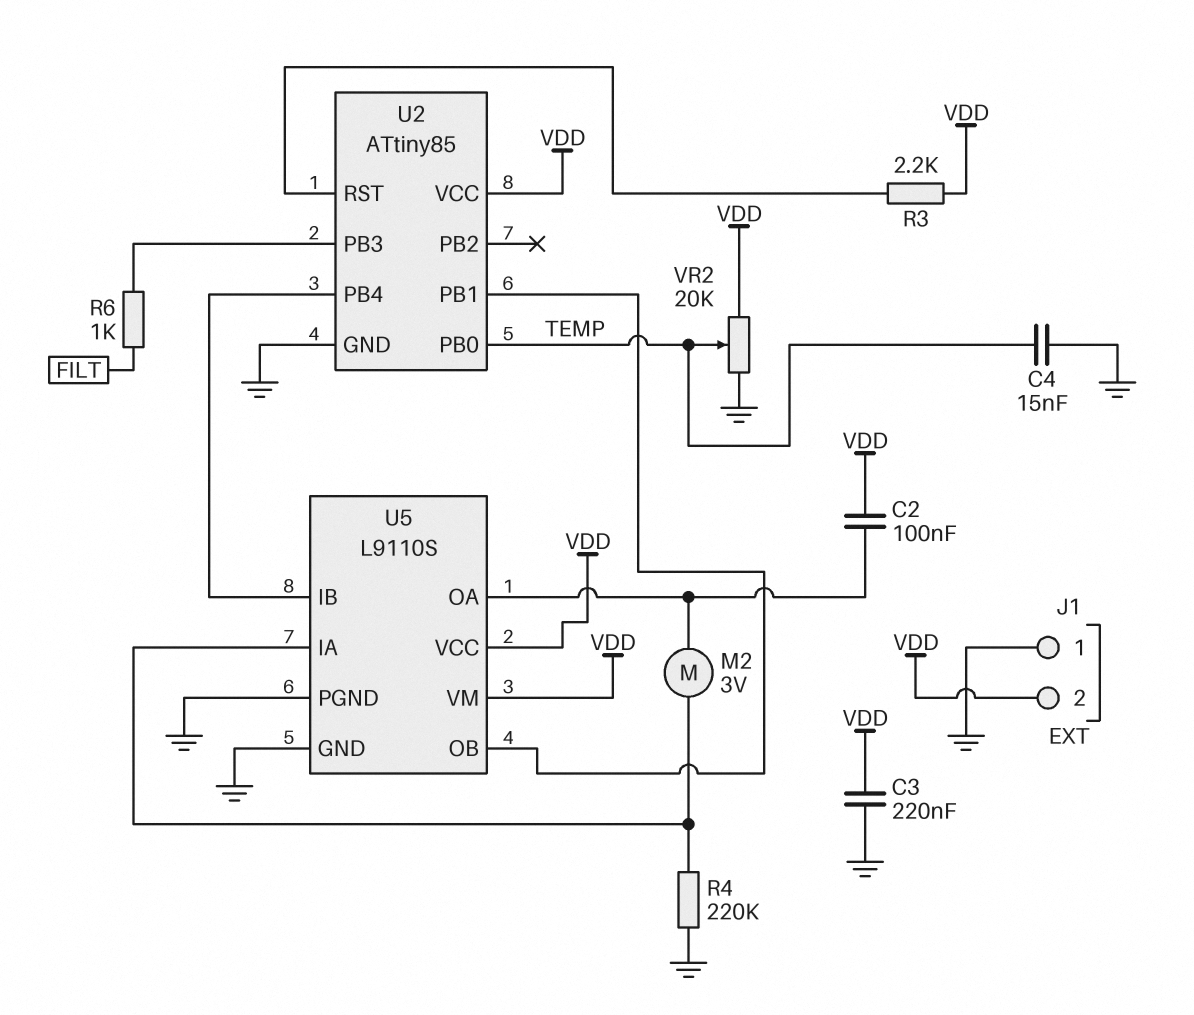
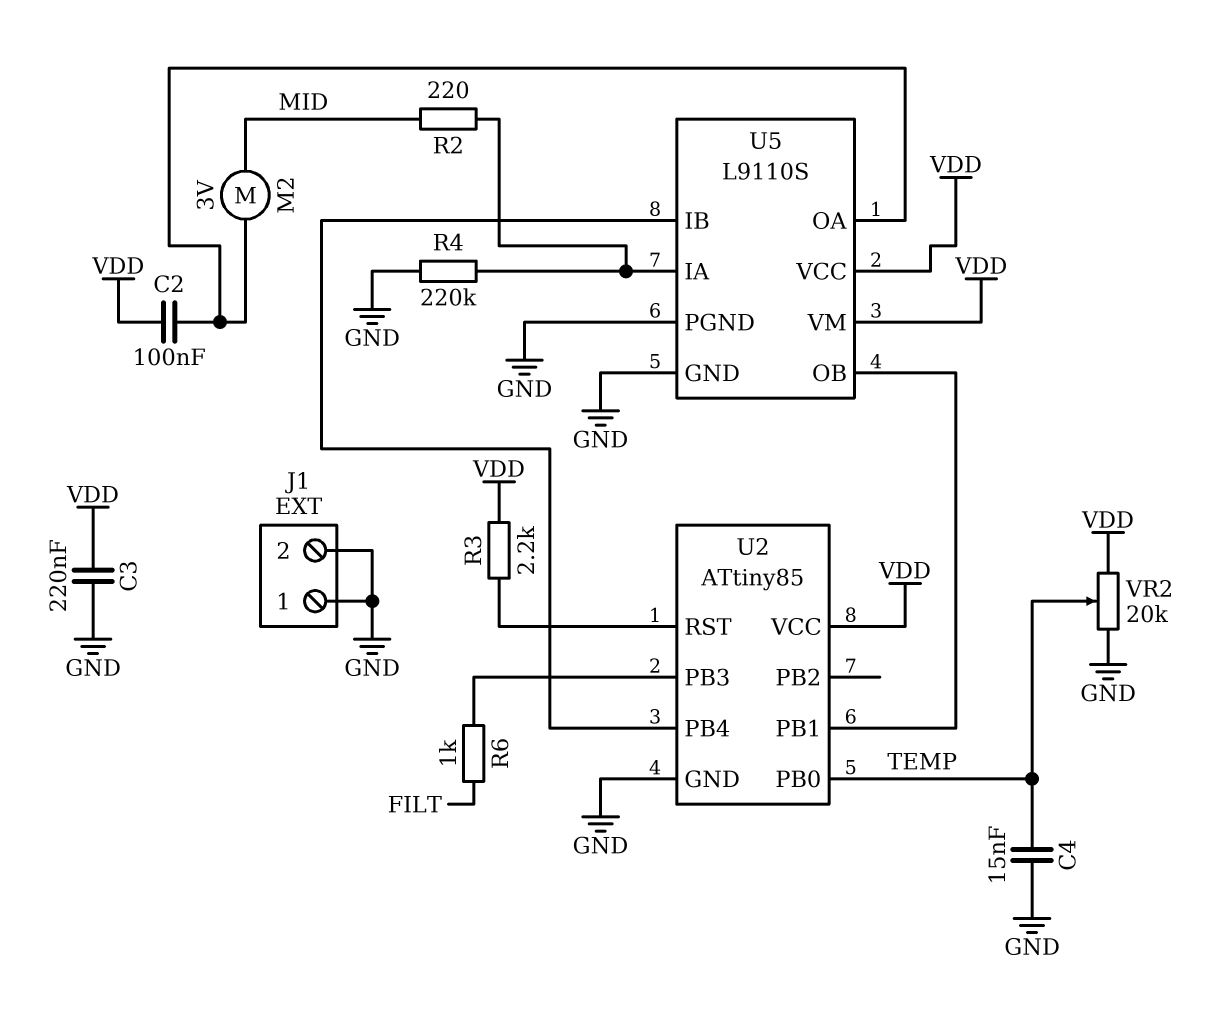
J1 pin 2: VDD -> GND
M2: motor 3V (U5/IA, U5/OA) -> motor 3V (MID, U5/OA)
R2: none -> 220 (MID, U5/IA)

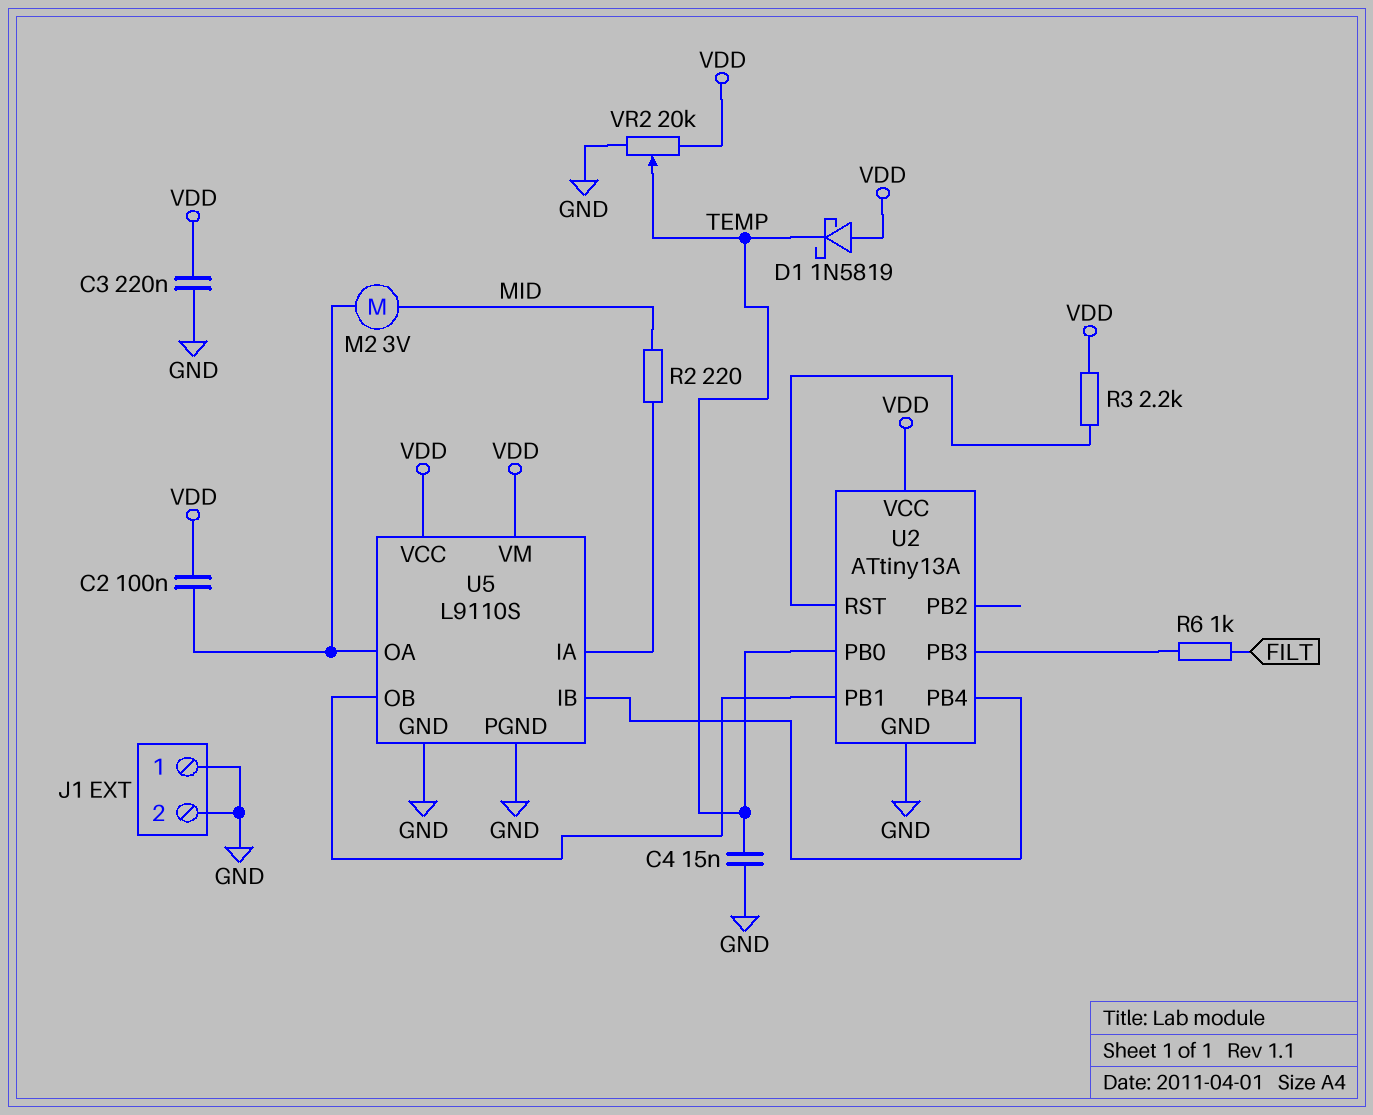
D1: none -> schottky 1N5819 (A VDD, K TEMP)
R4: 220k (GND, U5/IA) -> none
U2: ATtiny85 -> ATtiny13A

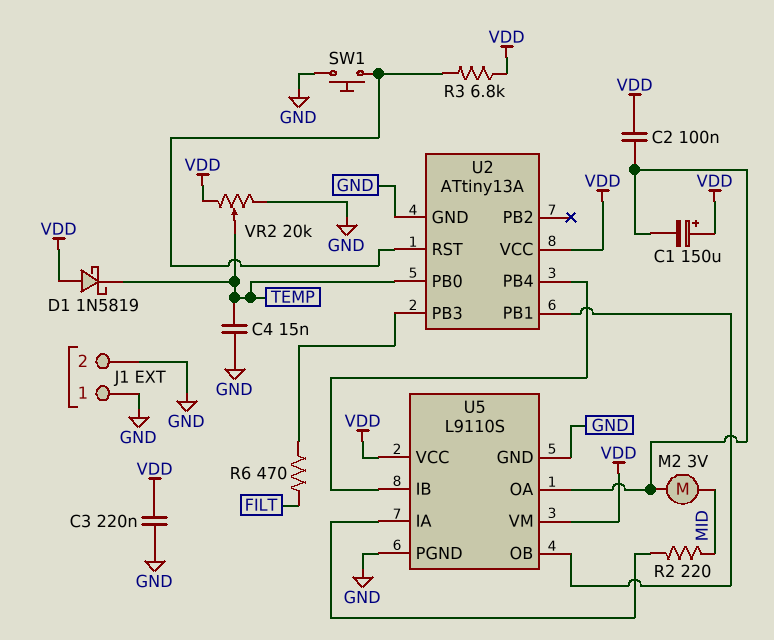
C1: none -> 150uF (plus VDD, minus U5/OA)
R3: 2.2k (U2/RST, VDD) -> 6.8k (U2/RST, VDD)
R6: 1k (FILT, U2/PB3) -> 470 (FILT, U2/PB3)
SW1: none -> button (GND, U2/RST)

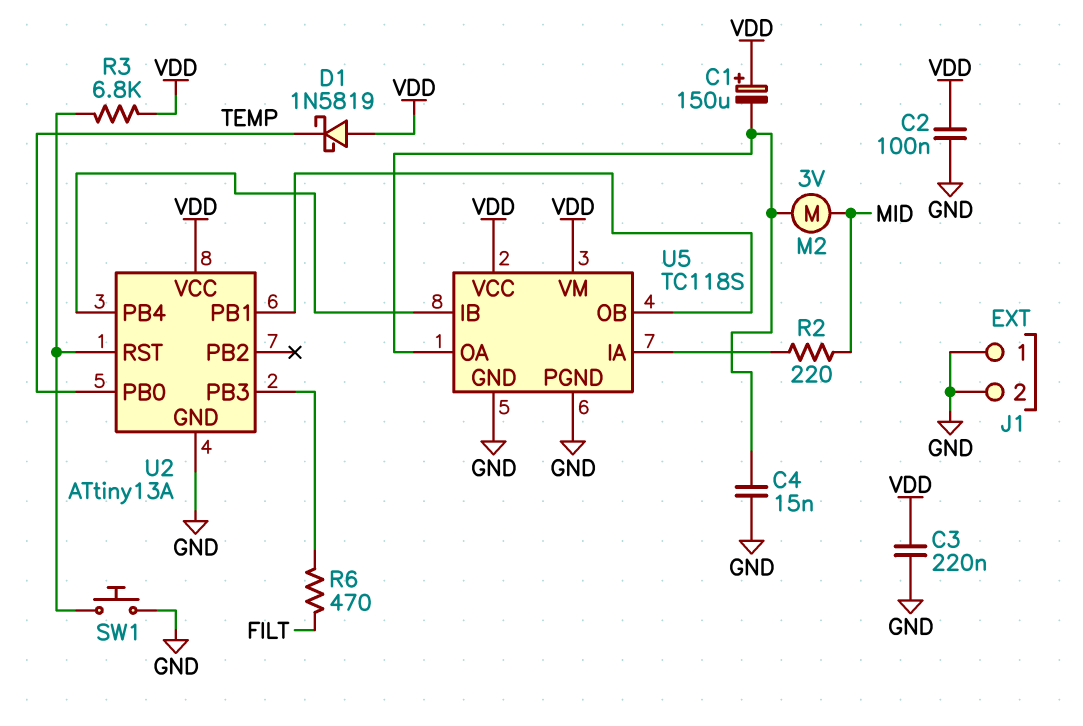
C2: 100nF (U5/OA, VDD) -> 100nF (GND, VDD)
C4: 15nF (GND, TEMP) -> 15nF (GND, U5/OA)
U5: L9110S -> TC118S
VR2: 20k (GND, VDD, wiper TEMP) -> none

